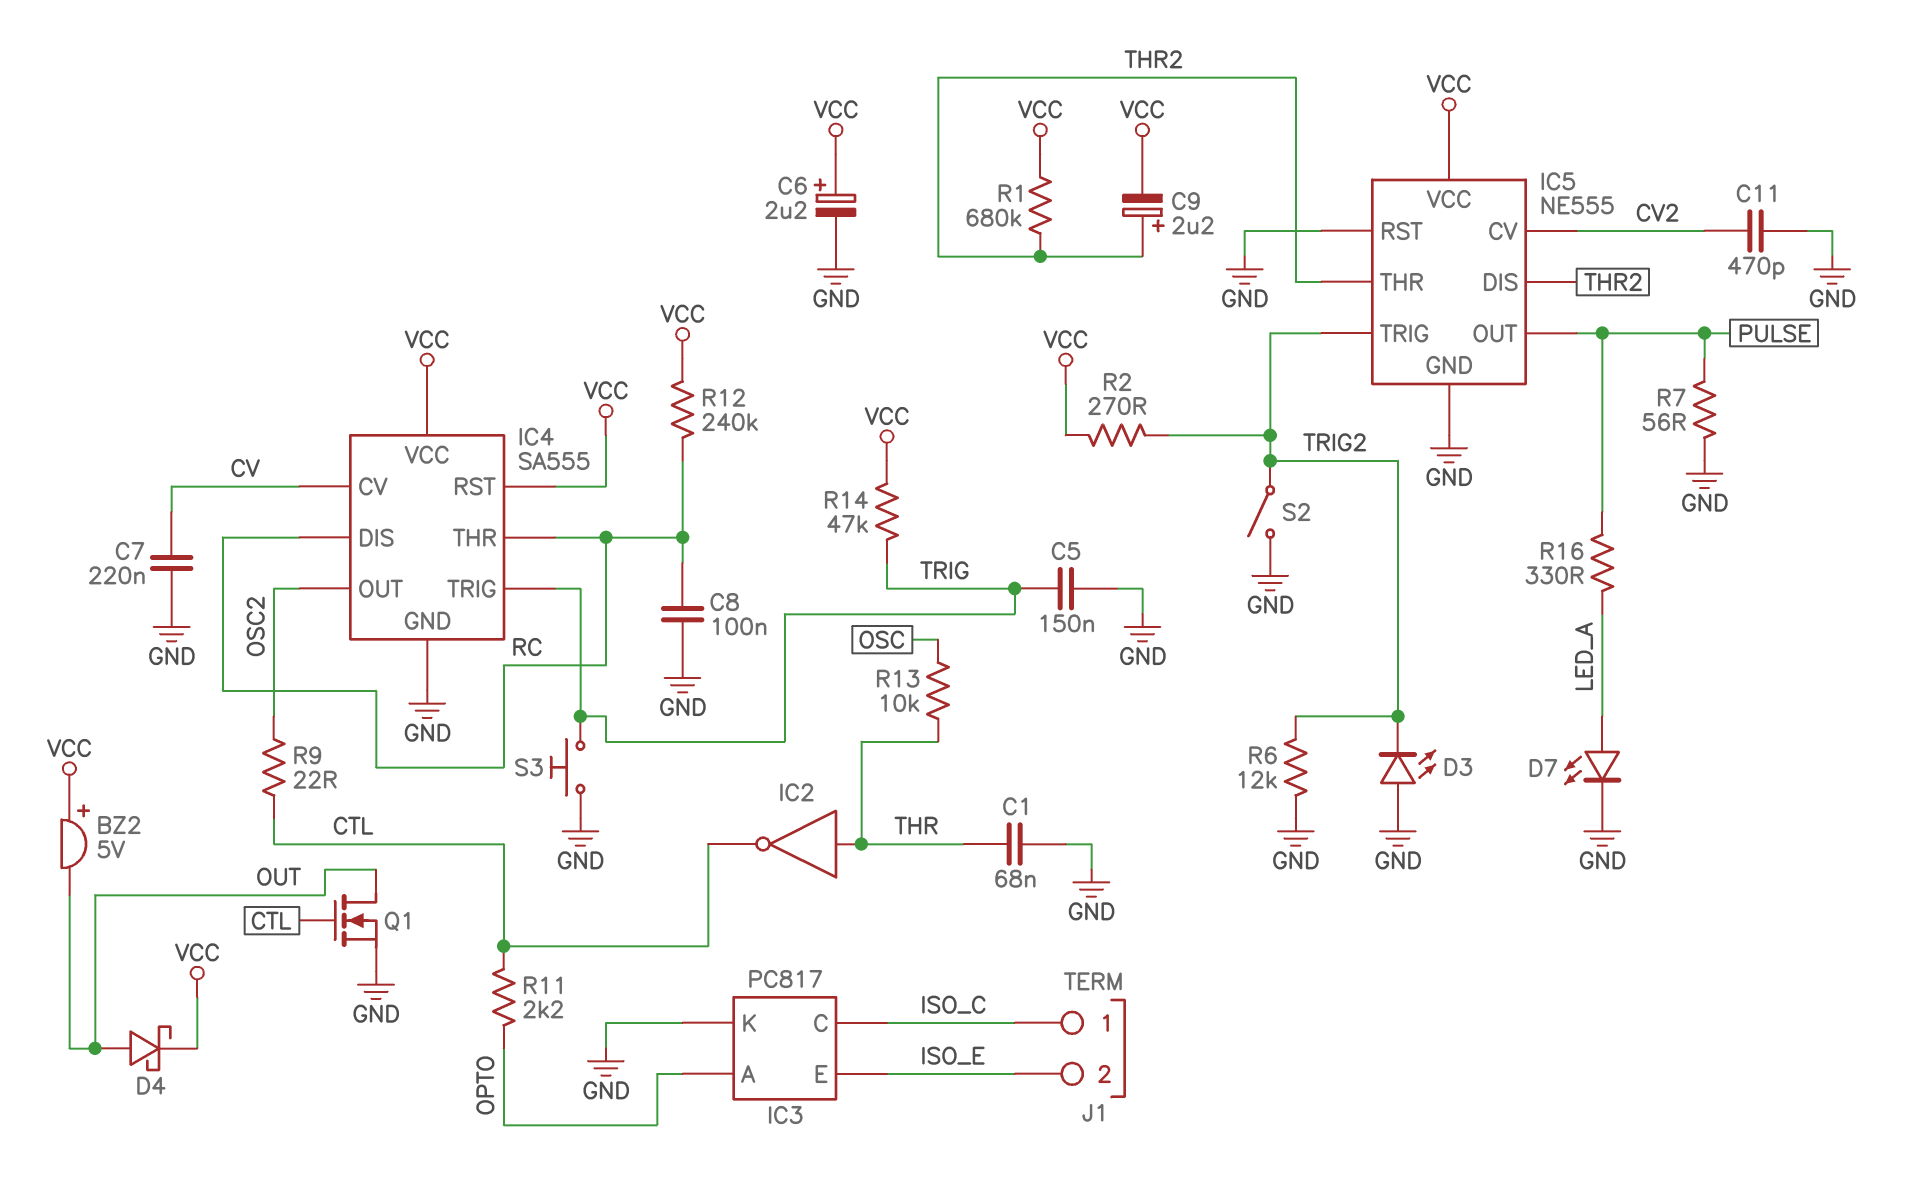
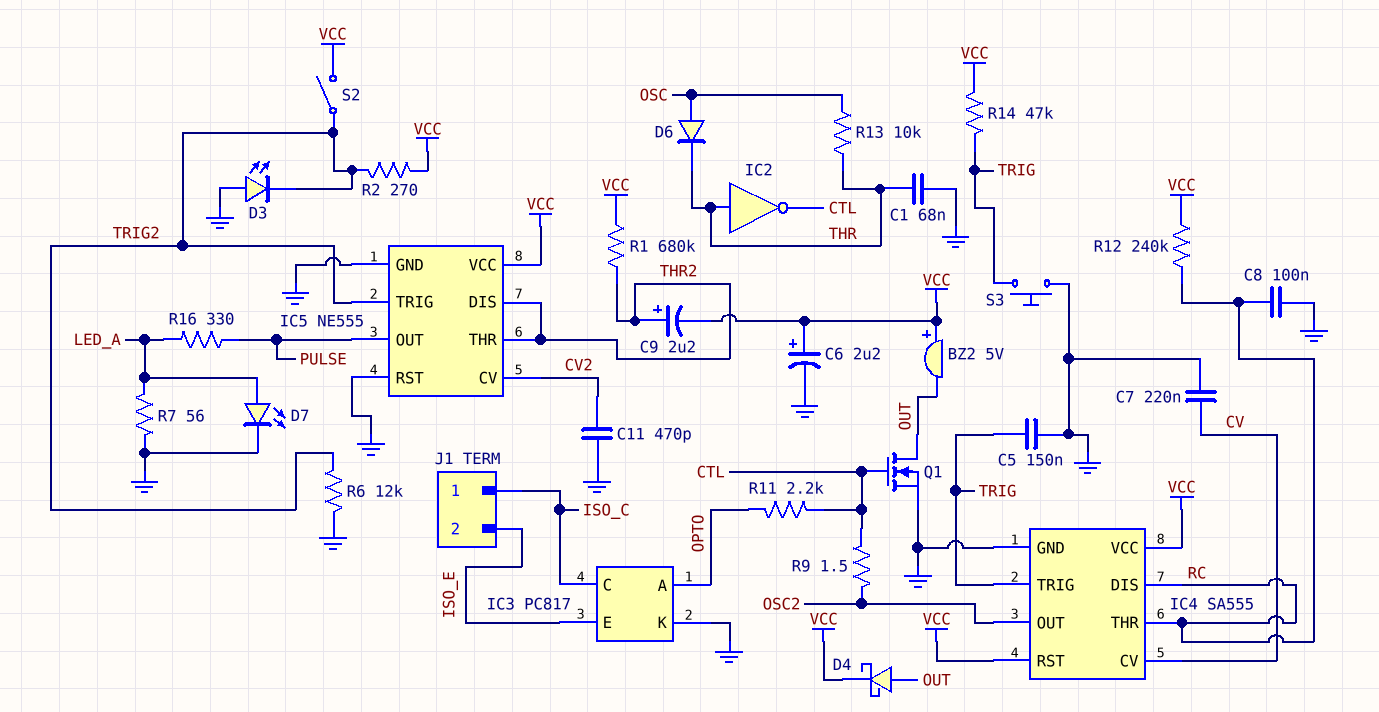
D6: none -> diode (A OSC, K THR)
R7: 56 (GND, PULSE) -> 56 (GND, LED_A)
R9: 22 (CTL, OSC2) -> 1.5 (CTL, OSC2)
S2: switch (GND, TRIG2) -> switch (TRIG2, VCC)

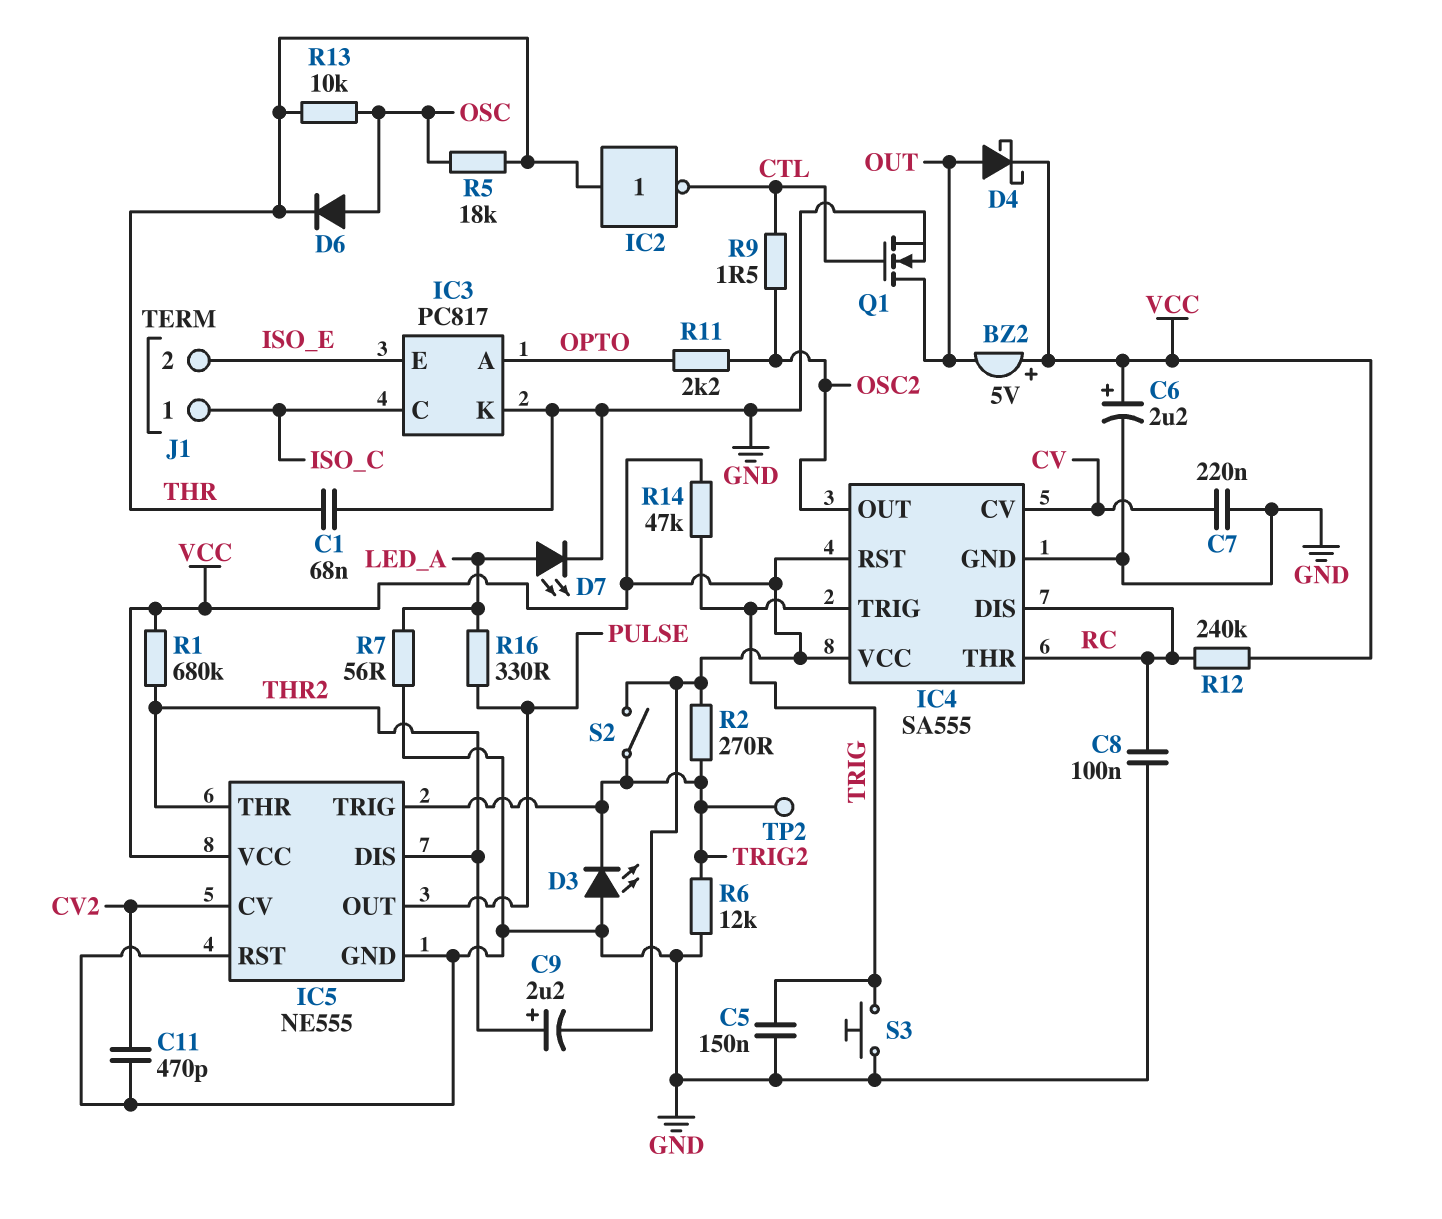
R5: none -> 18k (OSC, THR)
R11: 2.2k (CTL, OPTO) -> 2.2k (OPTO, OSC2)
TP2: none -> test point (TRIG2)

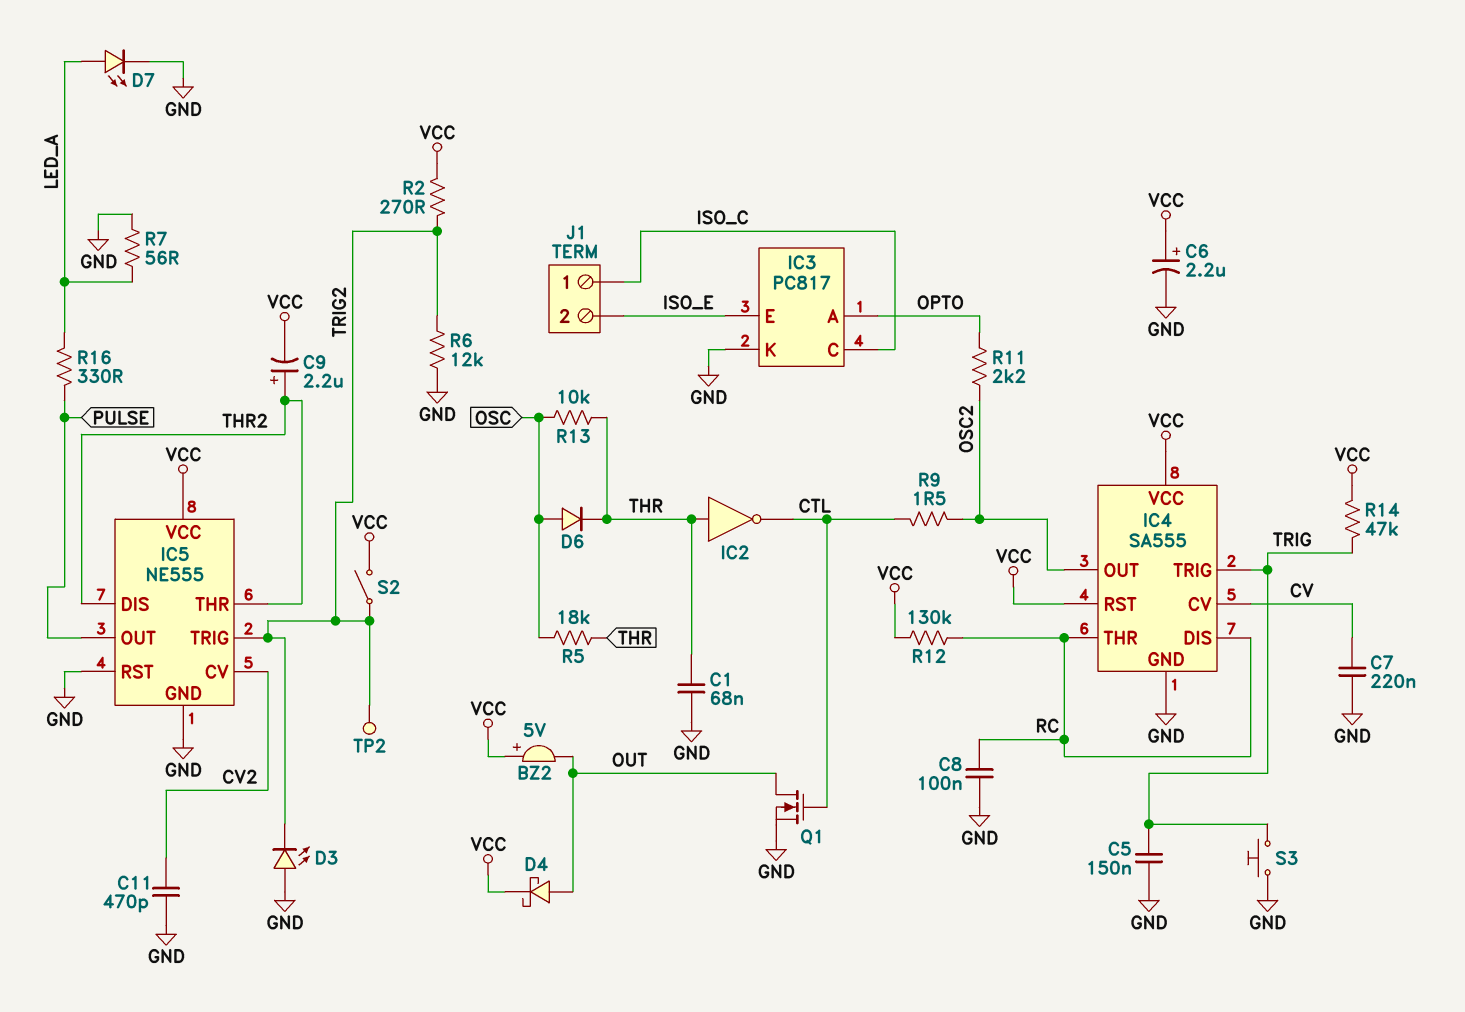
R1: 680k (THR2, VCC) -> none
R12: 240k (RC, VCC) -> 130k (RC, VCC)

